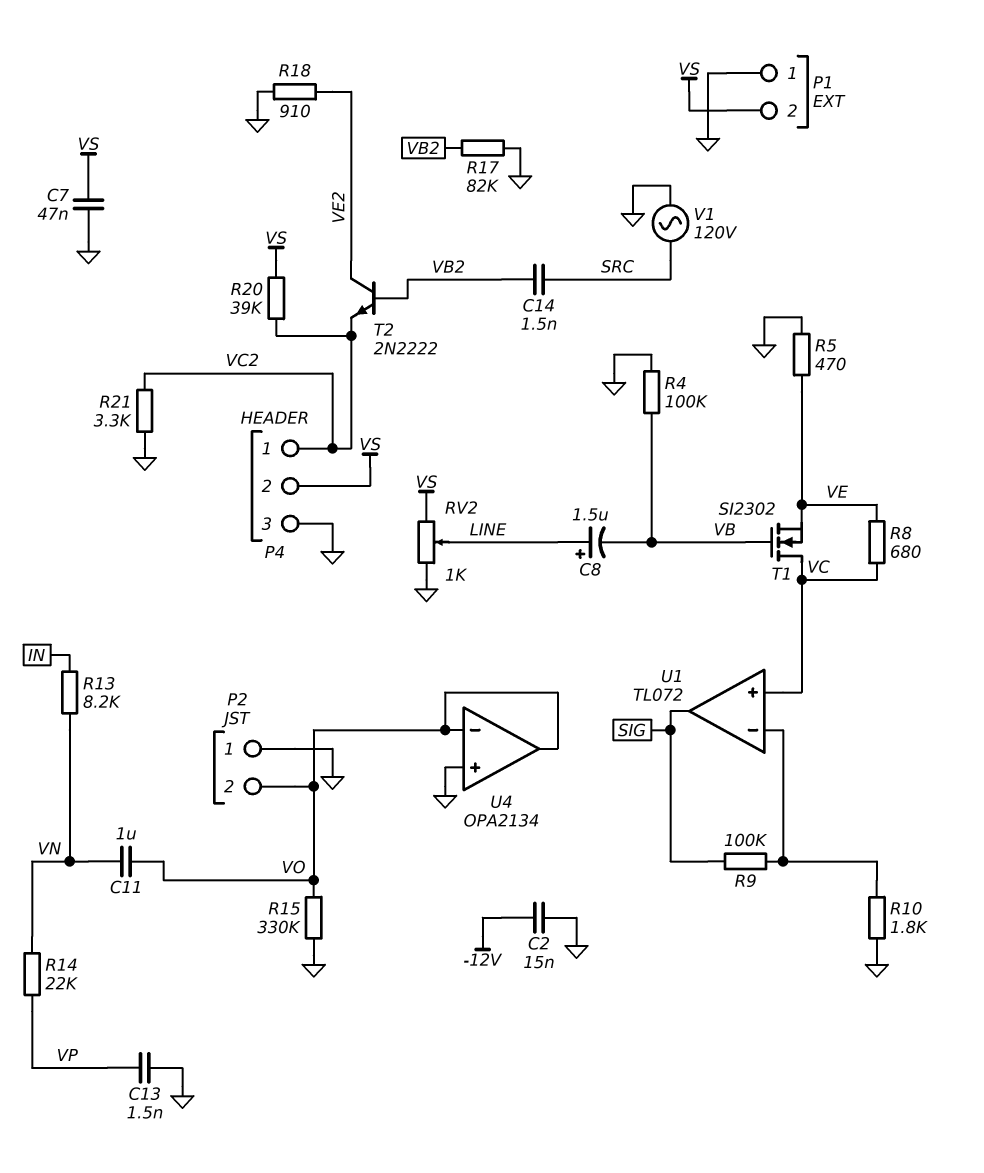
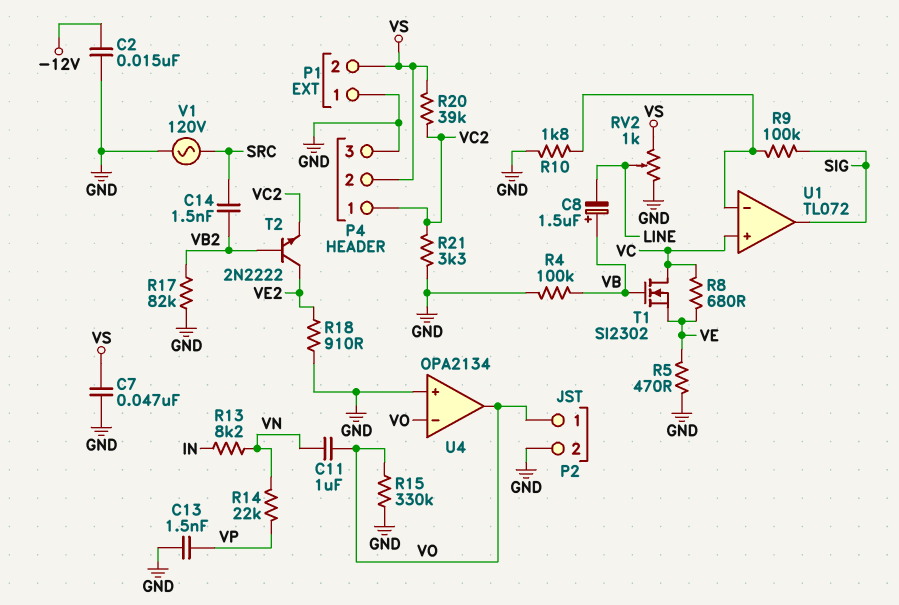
C8: 1.5uF (plus LINE, minus VB) -> 1.5uF (plus VB, minus LINE)
P2 pin 1: GND -> VO
P2 pin 2: VO -> GND

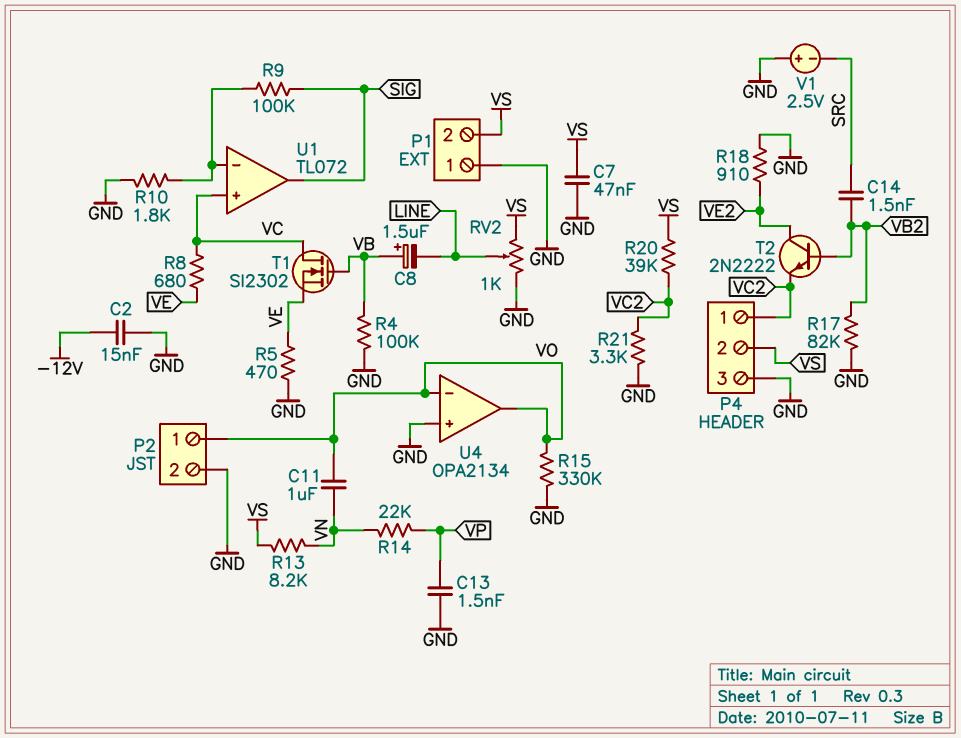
R13: 8.2k (IN, VN) -> 8.2k (VN, VS)
V1: AC 120V (GND, SRC) -> 2.5V (plus GND, minus SRC)

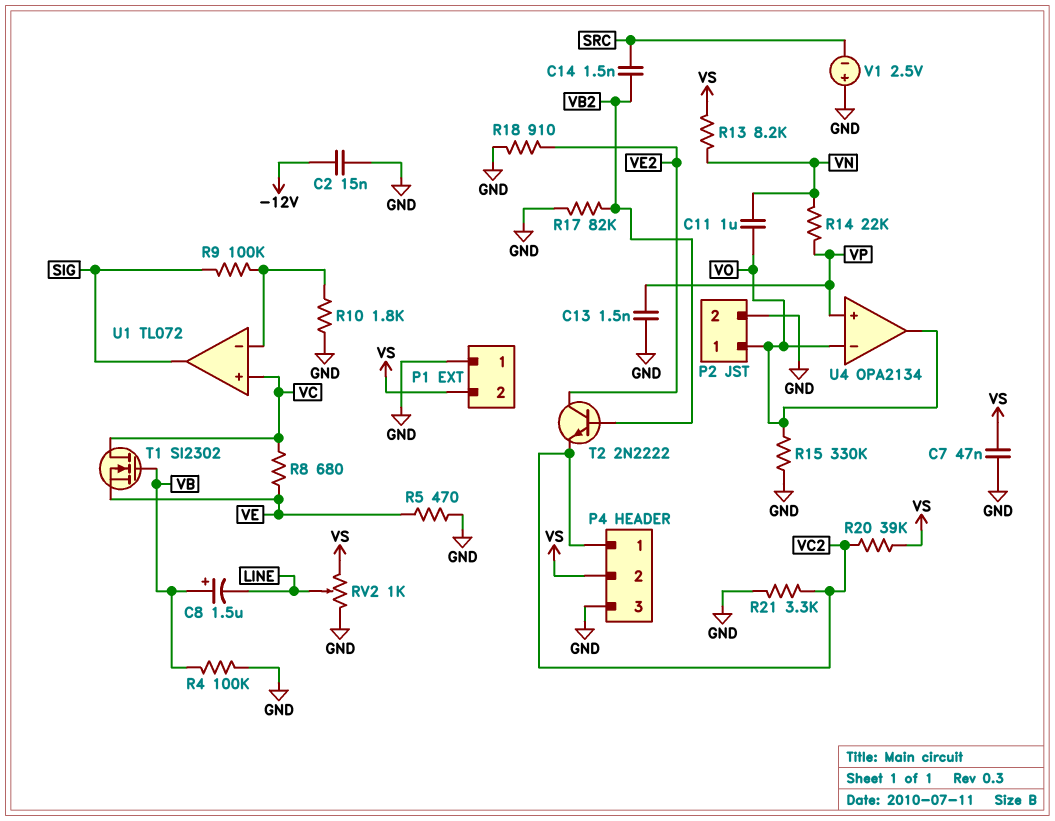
U4 pin in+: GND -> VP

